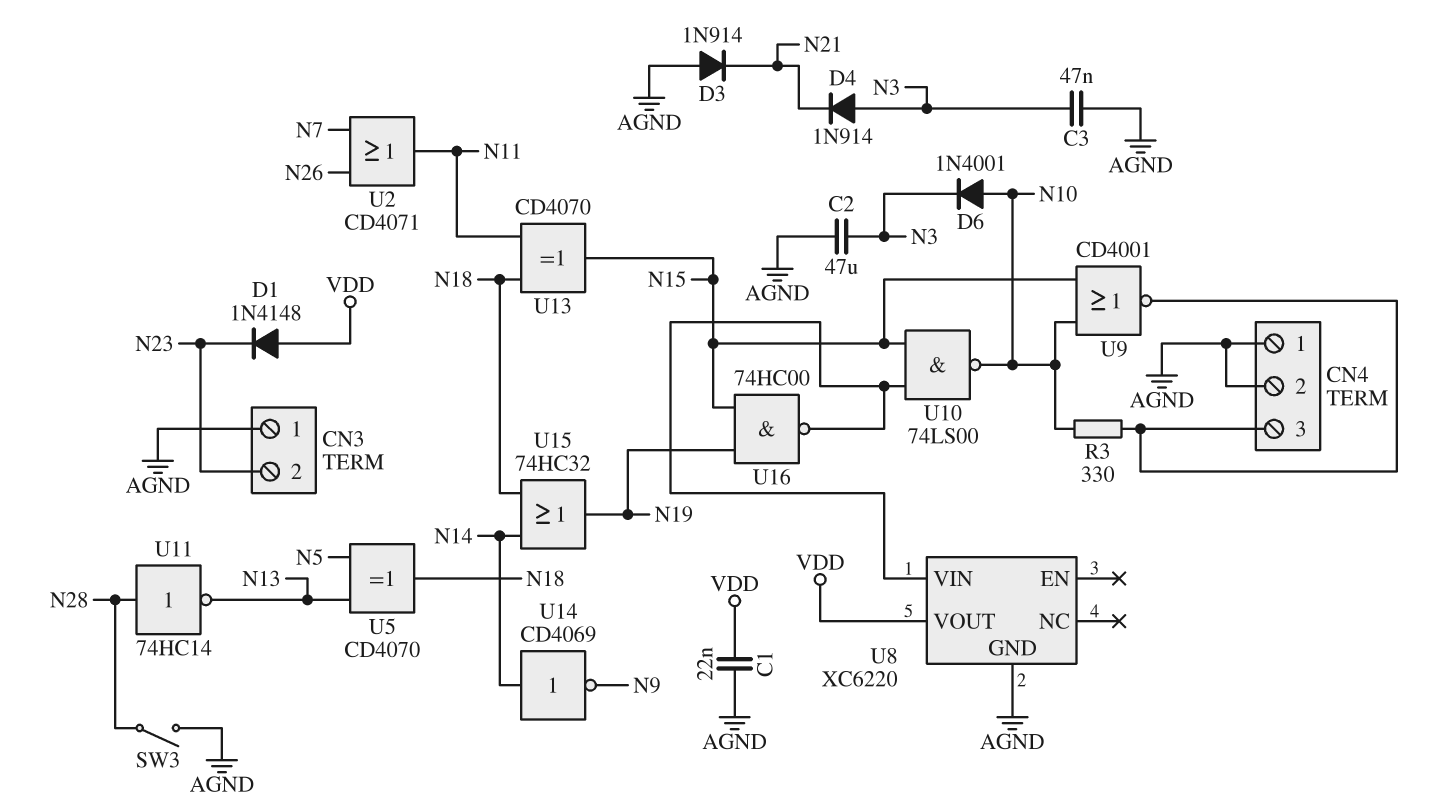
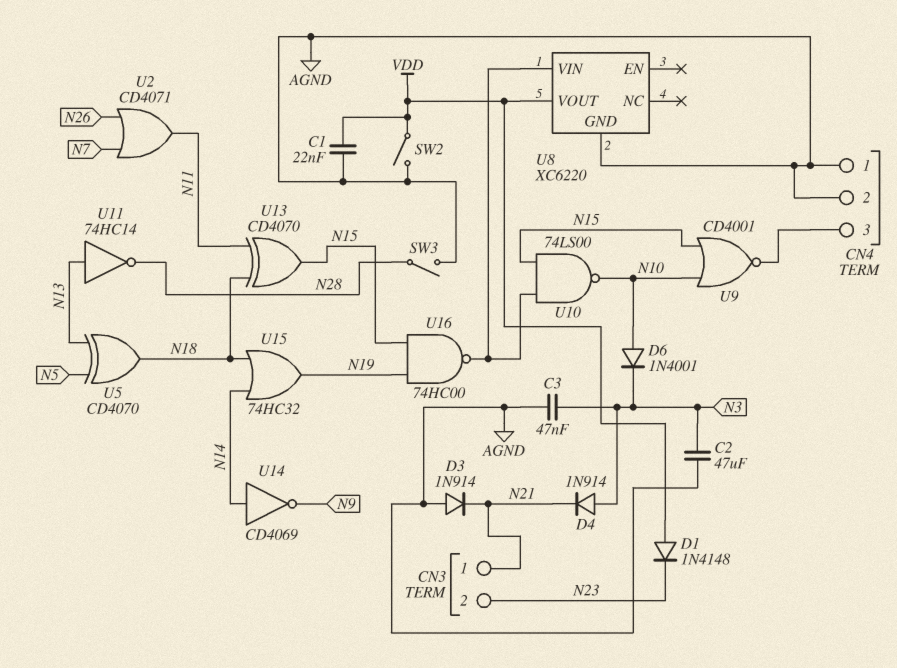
CN3 pin 1: AGND -> N21
R3: 330 (CN4/3, N10) -> none
SW2: none -> switch (AGND, VDD)
U11: NOT 74HC14 (in N28, out N13) -> NOT 74HC14 (in N13, out N28)

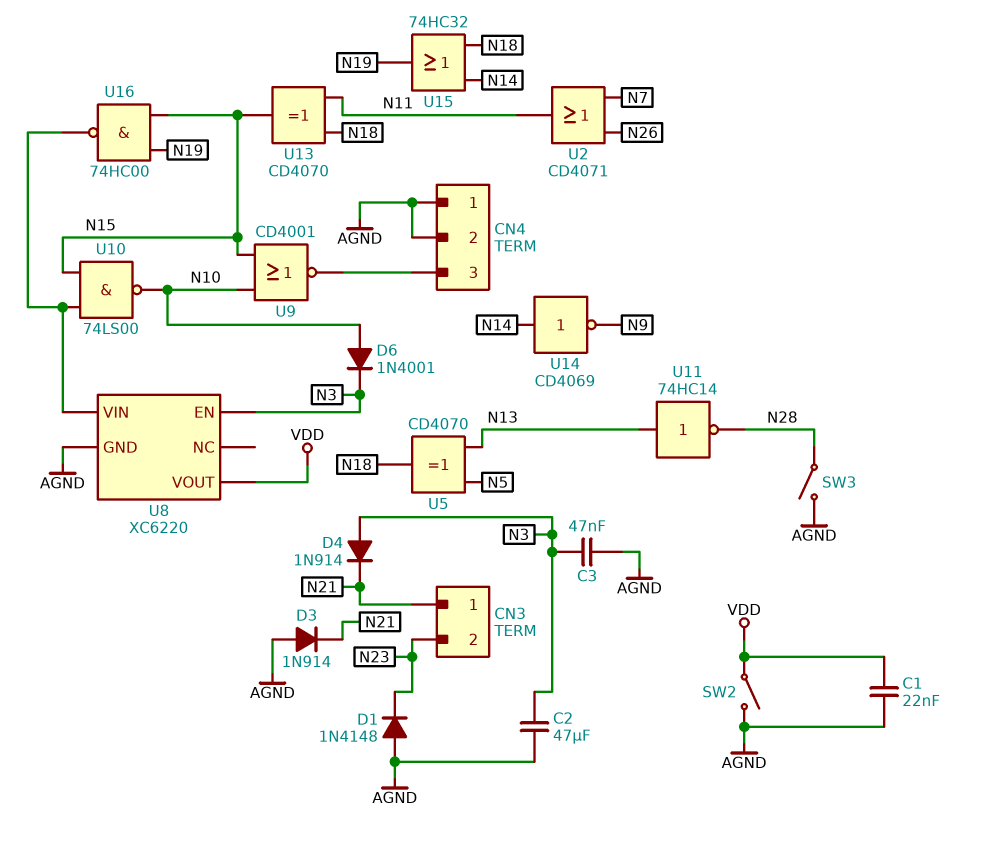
D1: diode 1N4148 (A VDD, K N23) -> diode 1N4148 (A AGND, K N23)
U8 pin EN: none -> N3

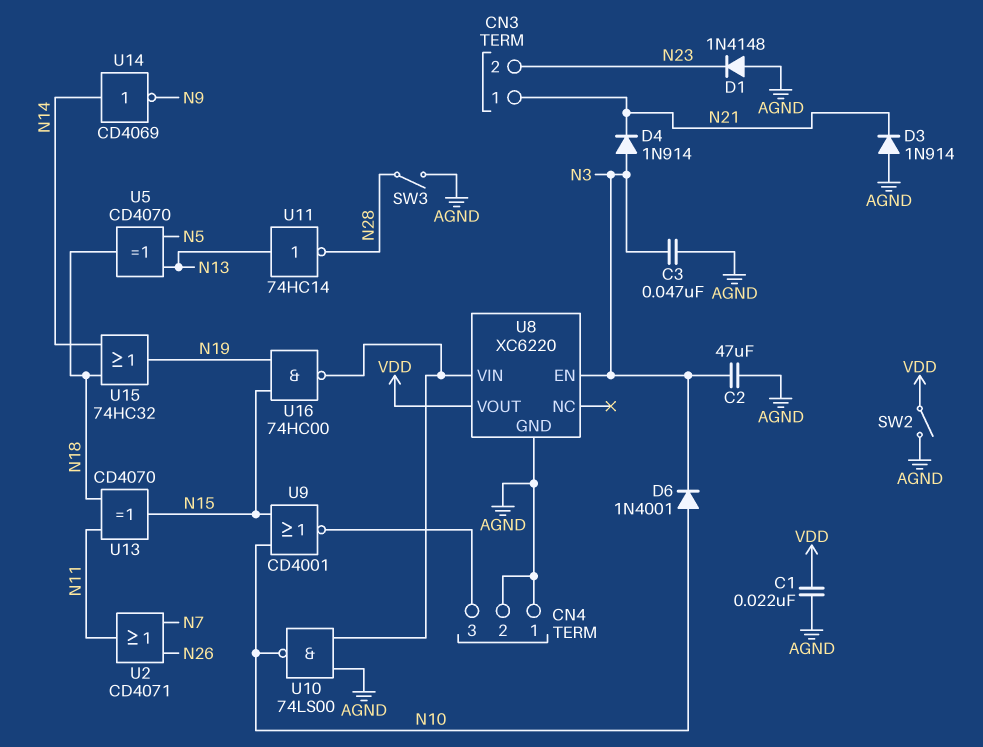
U10: NAND 74LS00 (in N15, in U8/VIN, out N10) -> NAND 74LS00 (in AGND, in U8/VIN, out N10)

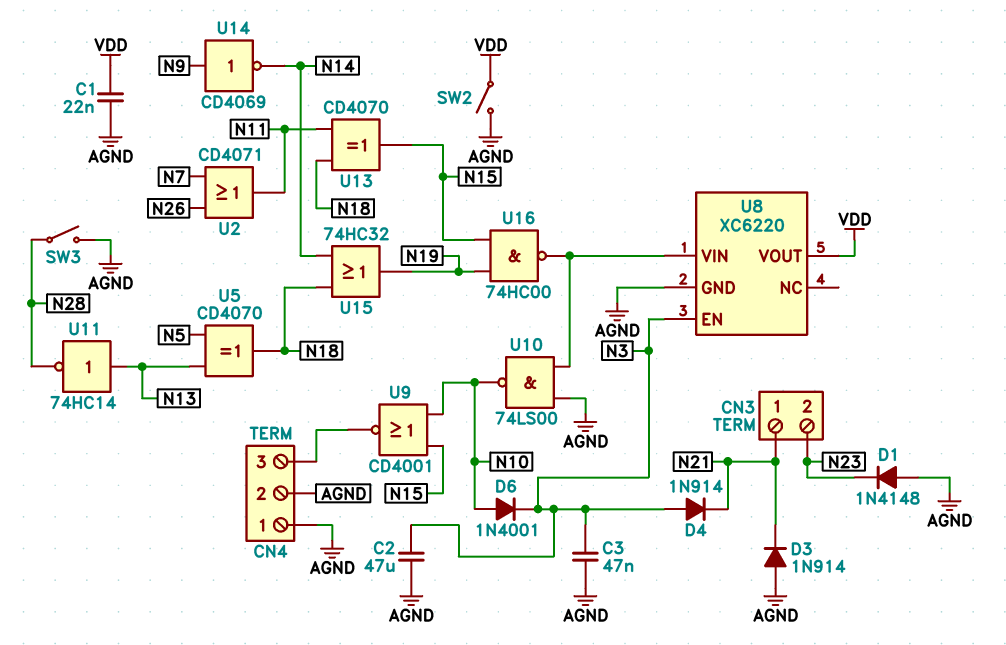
U14: NOT CD4069 (in N14, out N9) -> NOT CD4069 (in N9, out N14)

